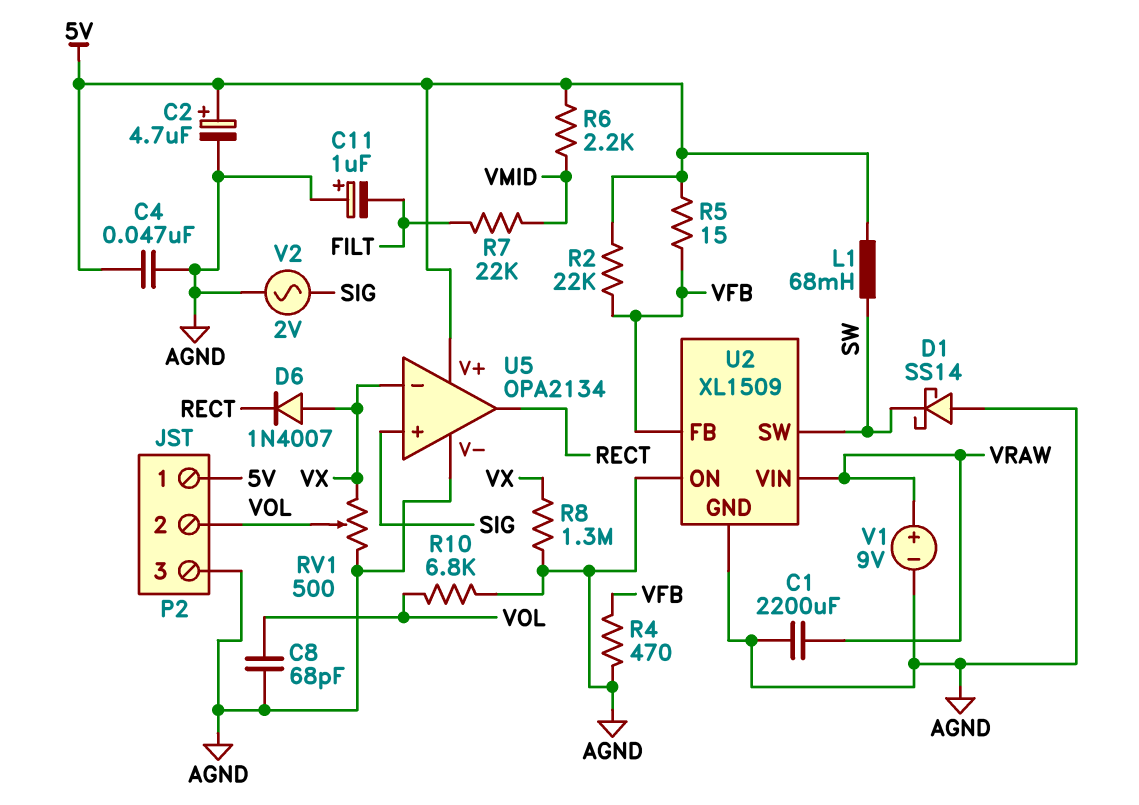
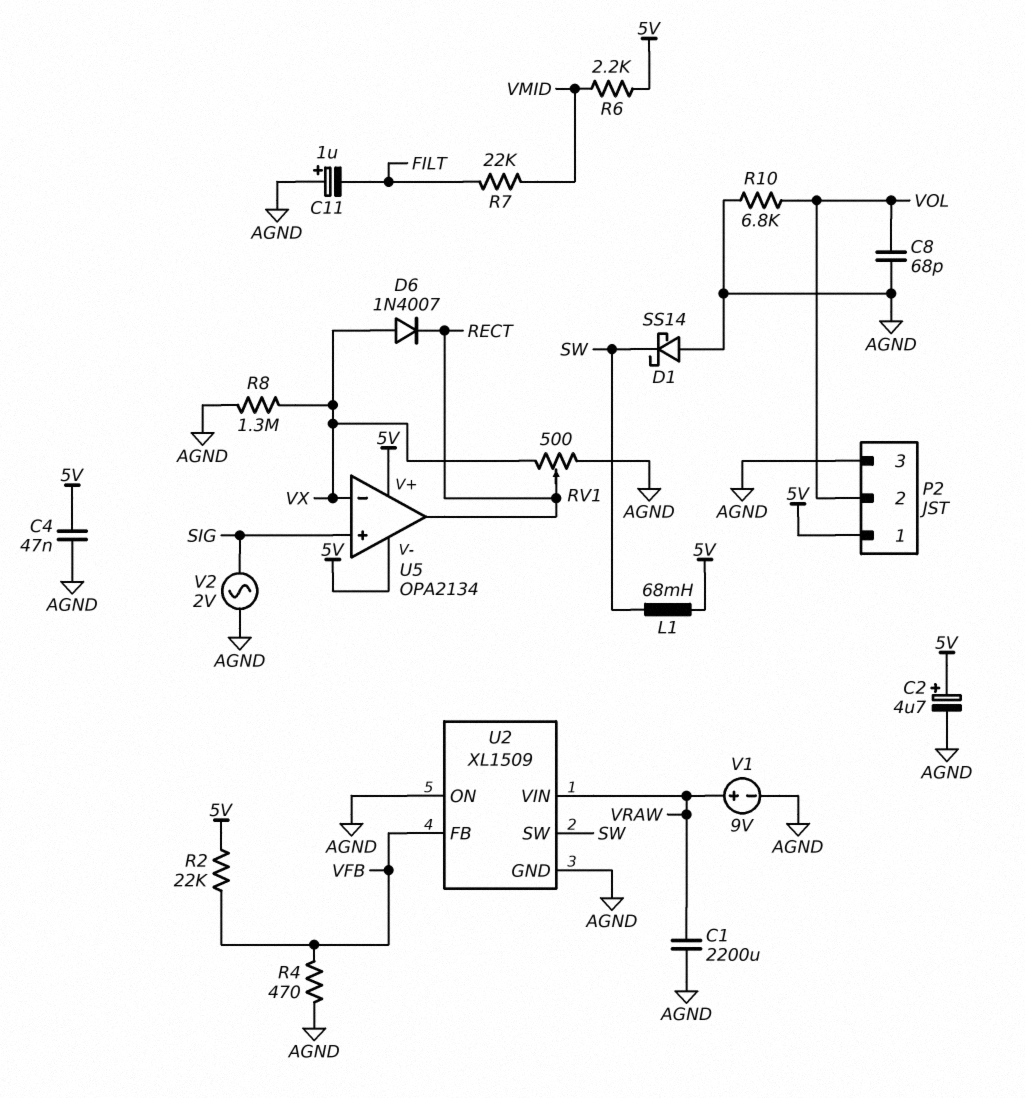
R5: 15 (5V, VFB) -> none
RV1: 500 (AGND, VX, wiper VOL) -> 500 (AGND, VX, wiper RECT)
U5 pin V-: AGND -> 5V

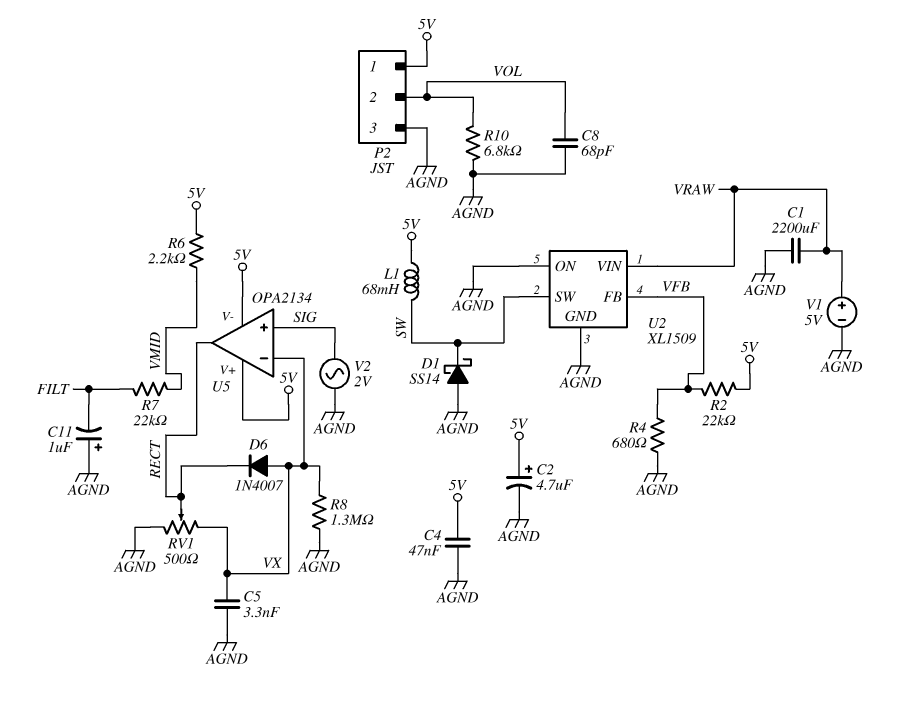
C5: none -> 3.3nF (AGND, VX)
R4: 470 (AGND, VFB) -> 680 (AGND, VFB)
V1: 9V (plus VRAW, minus AGND) -> 5V (plus VRAW, minus AGND)

